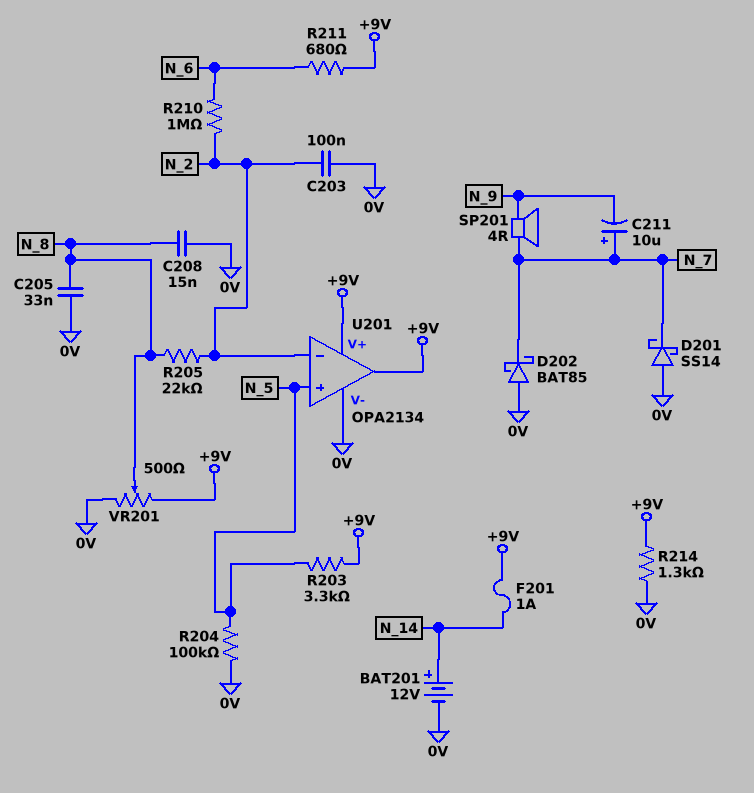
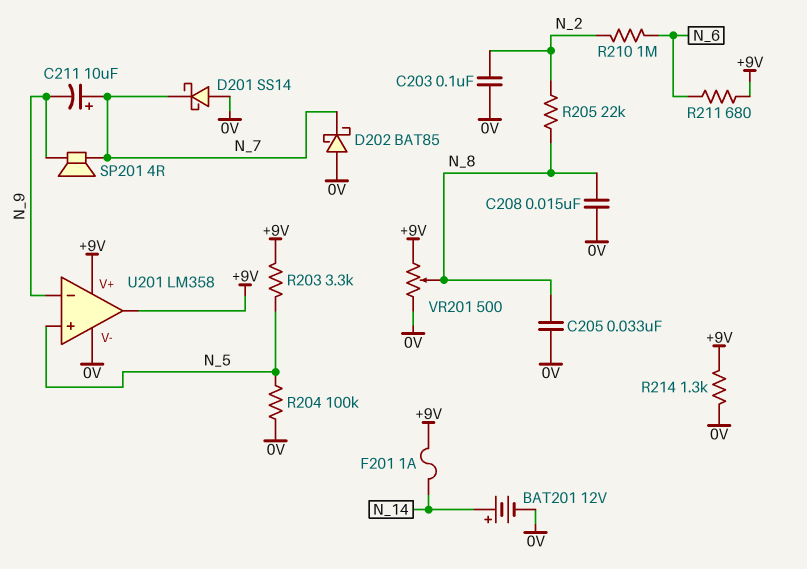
U201: OPA2134 -> LM358
U201 pin in-: N_2 -> N_9

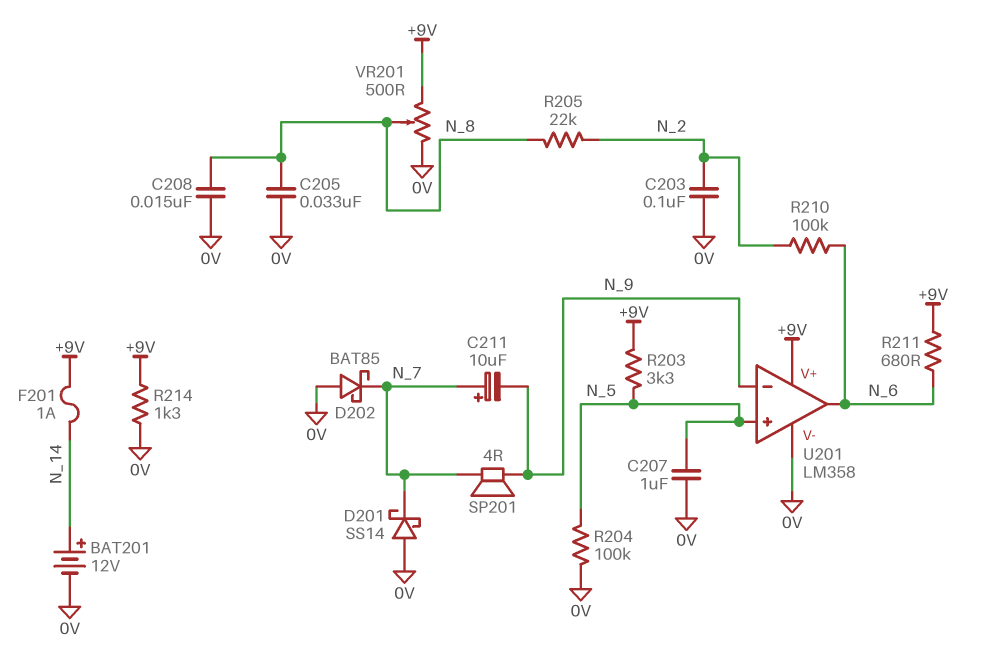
C207: none -> 1uF (0V, N_5)
R210: 1M (N_2, N_6) -> 100k (N_2, N_6)
U201 pin out: +9V -> N_6

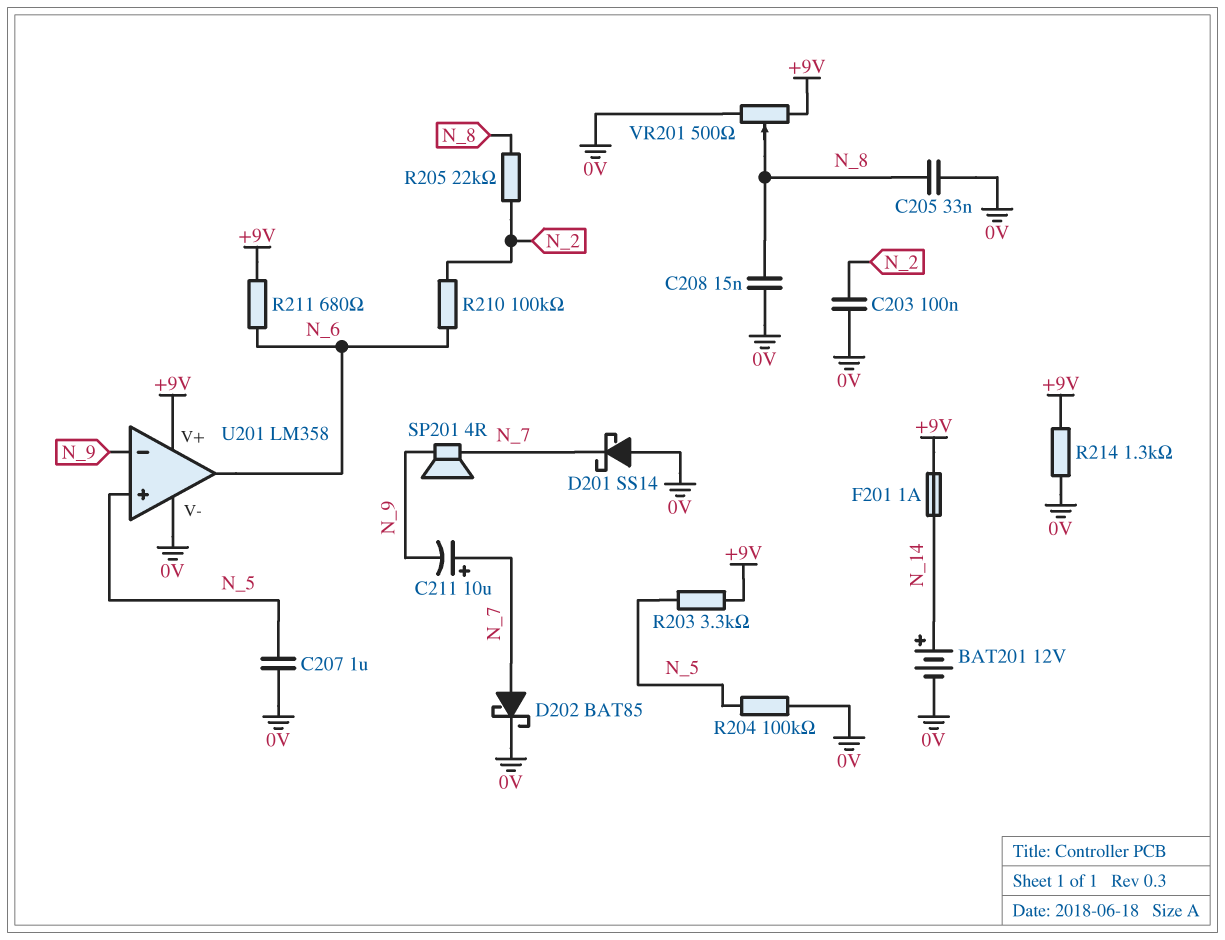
D202: schottky BAT85 (A 0V, K N_7) -> schottky BAT85 (A N_7, K 0V)

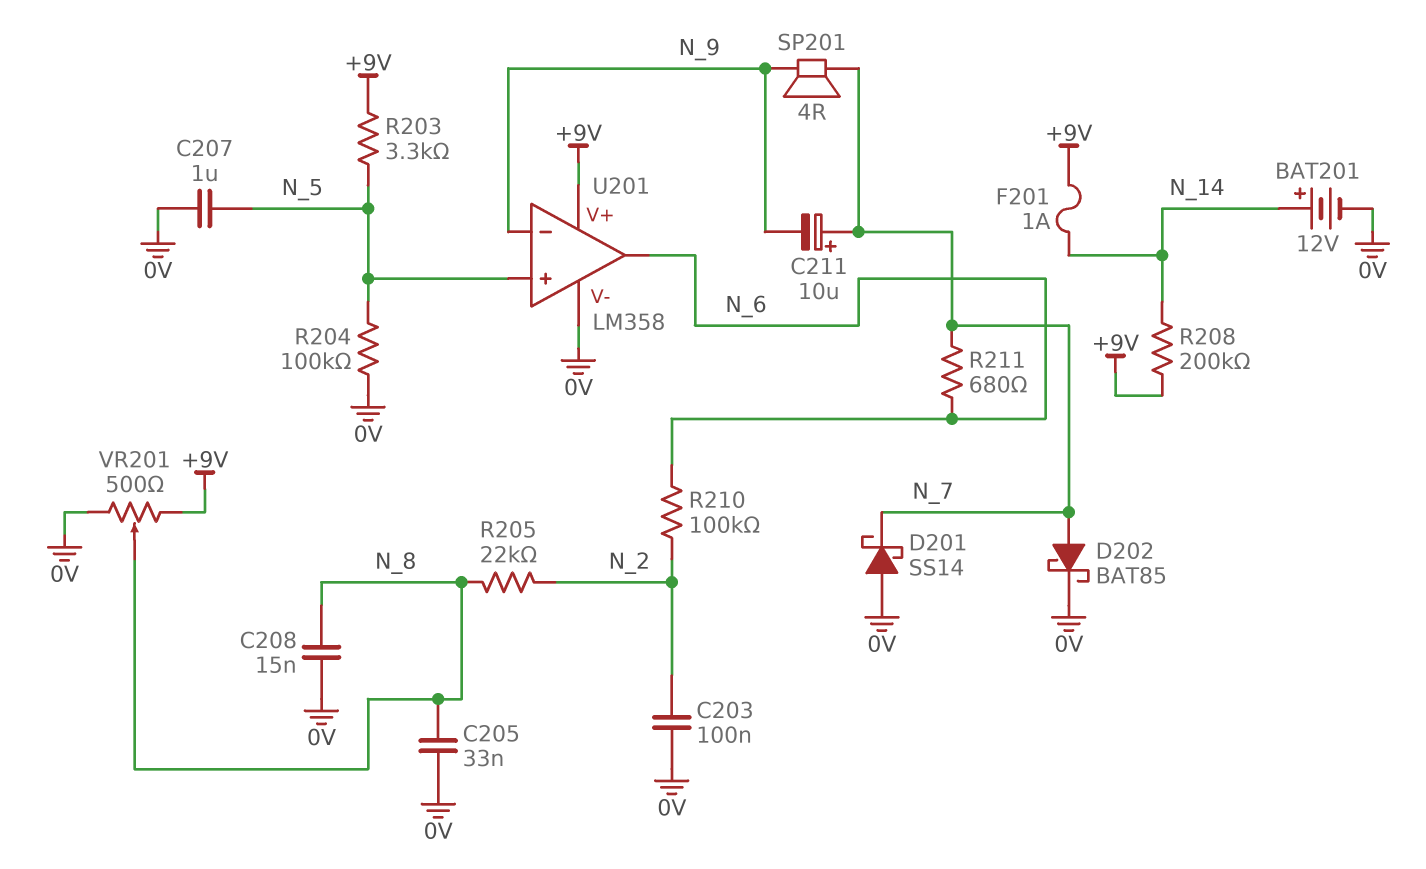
R208: none -> 200k (+9V, N_14)
R211: 680 (+9V, N_6) -> 680 (N_6, N_7)
R214: 1.3k (+9V, 0V) -> none

